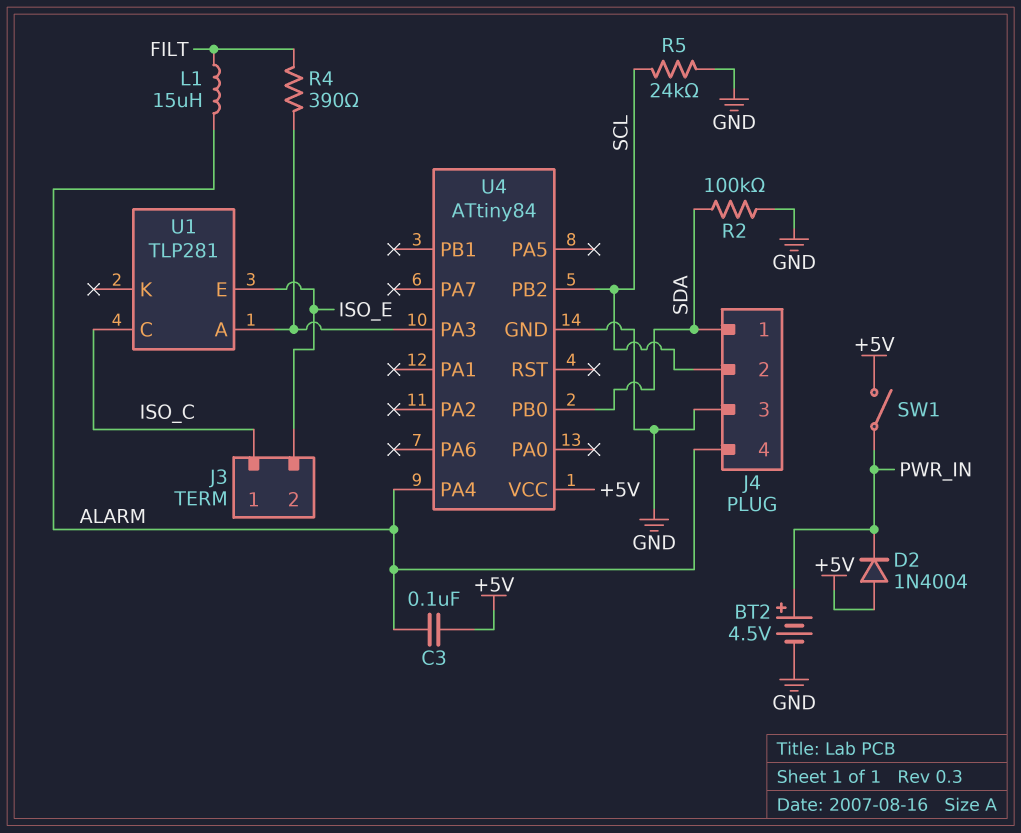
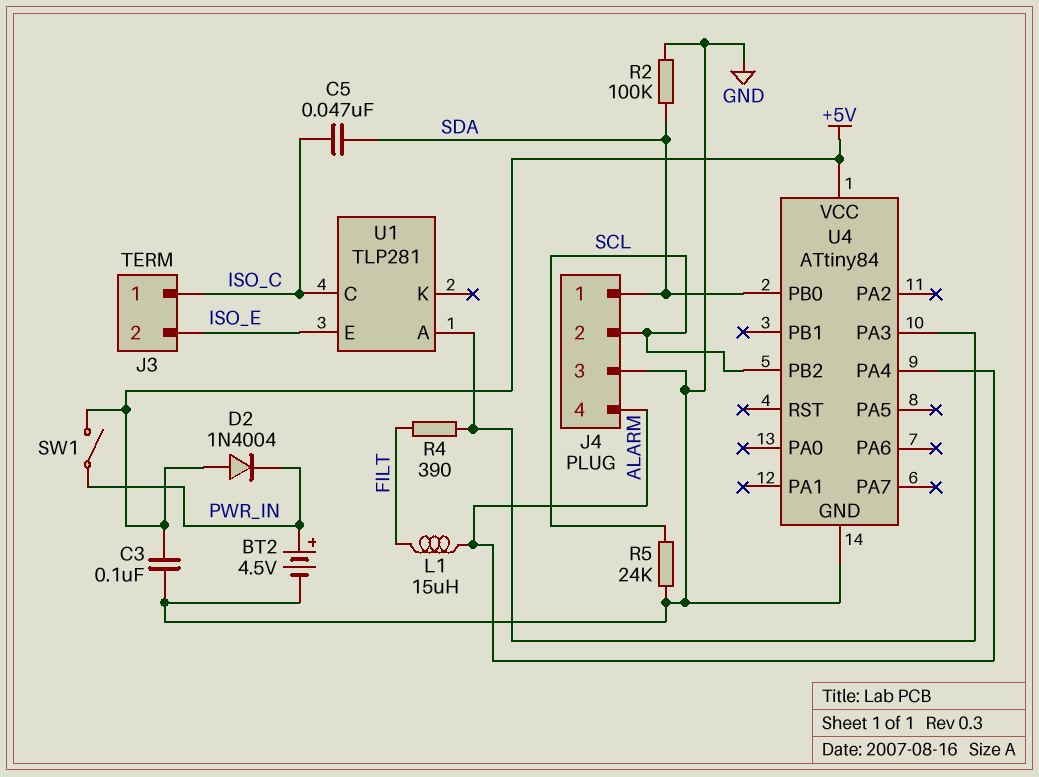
C3: 100nF (+5V, ALARM) -> 100nF (+5V, GND)
C5: none -> 47nF (ISO_C, SDA)

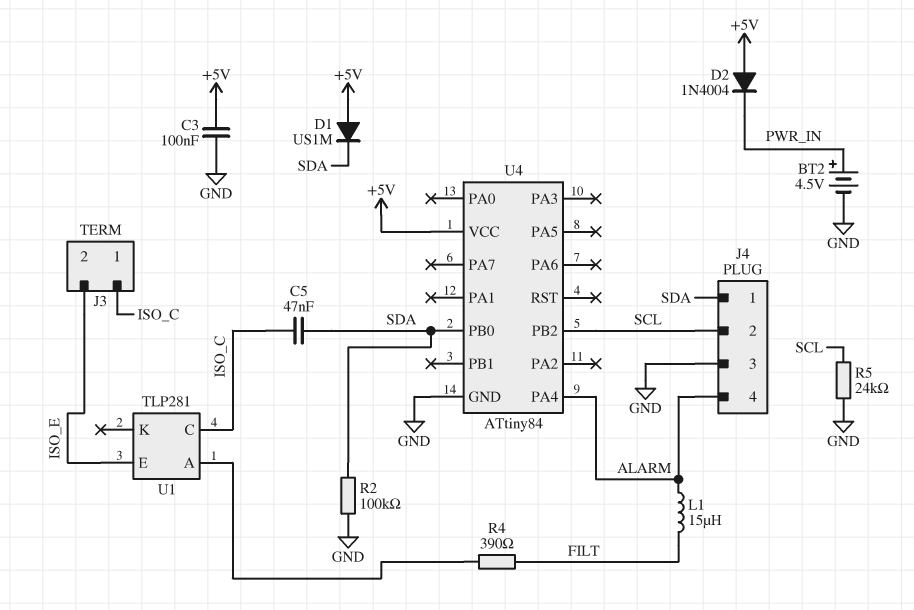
D1: none -> diode US1M (A +5V, K SDA)
SW1: switch (+5V, PWR_IN) -> none
U4 pin PA3: U1/A -> none

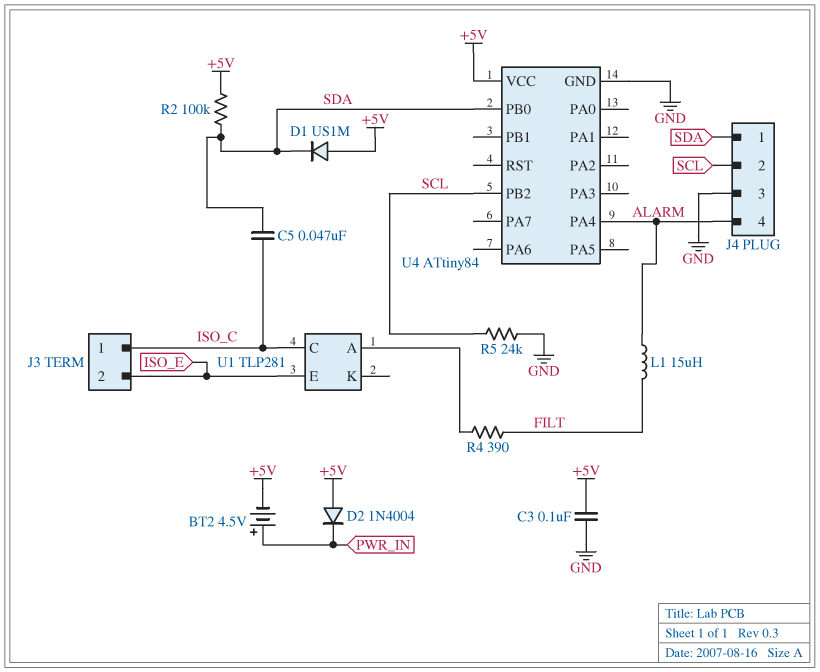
BT2: 4.5V (plus PWR_IN, minus GND) -> 4.5V (plus PWR_IN, minus +5V)
R2: 100k (GND, SDA) -> 100k (+5V, SDA)

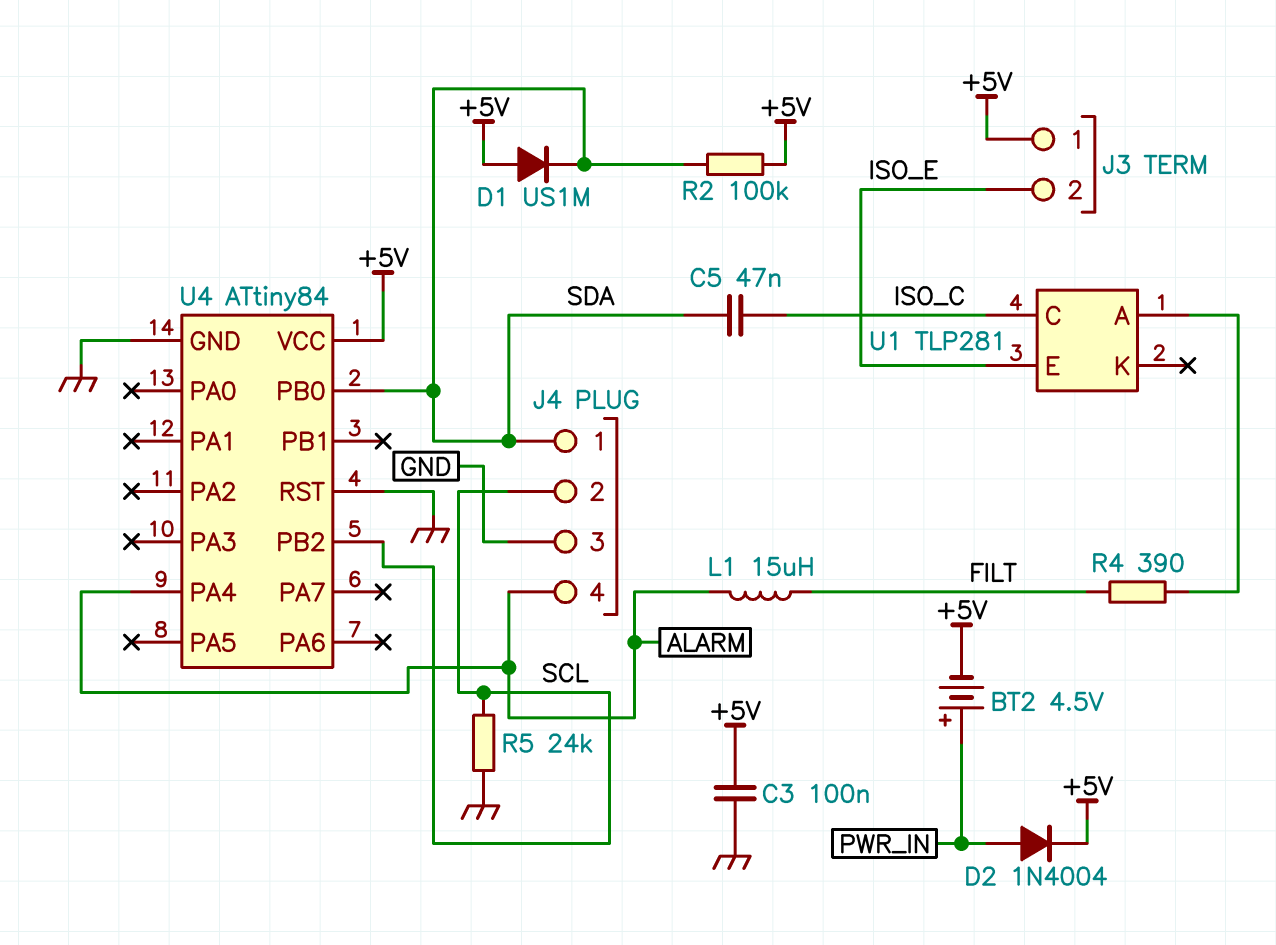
D2: diode 1N4004 (A +5V, K PWR_IN) -> diode 1N4004 (A PWR_IN, K +5V)
J3 pin 1: ISO_C -> +5V
U4 pin RST: none -> GND

